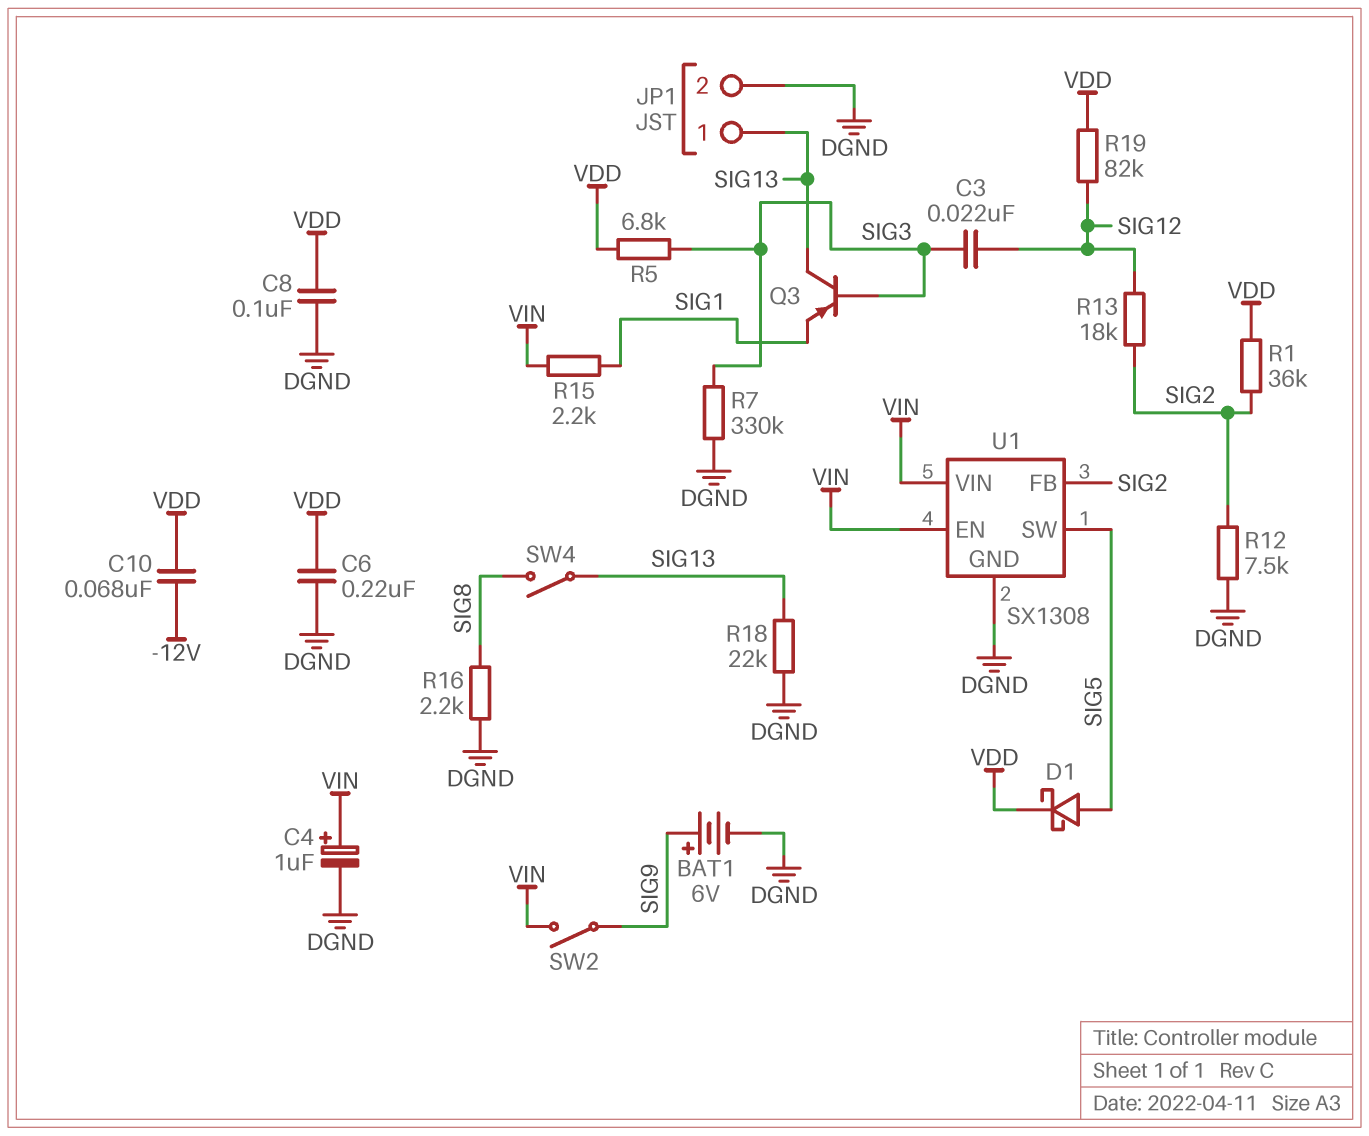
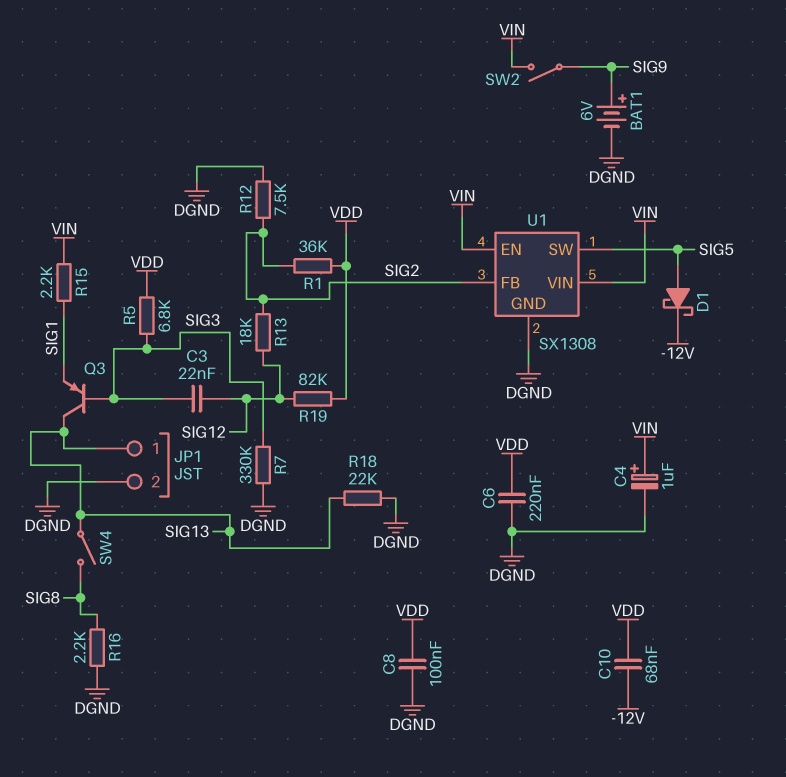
D1: schottky (A SIG5, K VDD) -> schottky (A SIG5, K -12V)

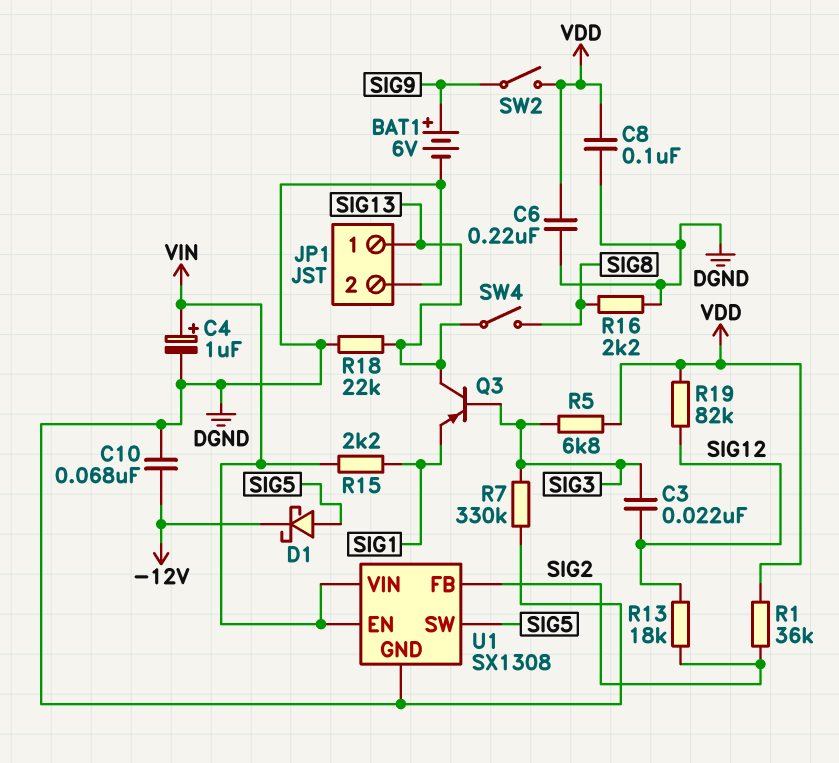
C10: 68nF (-12V, VDD) -> 68nF (-12V, DGND)
R12: 7.5k (DGND, SIG2) -> none
SW2: switch (SIG9, VIN) -> switch (SIG9, VDD)

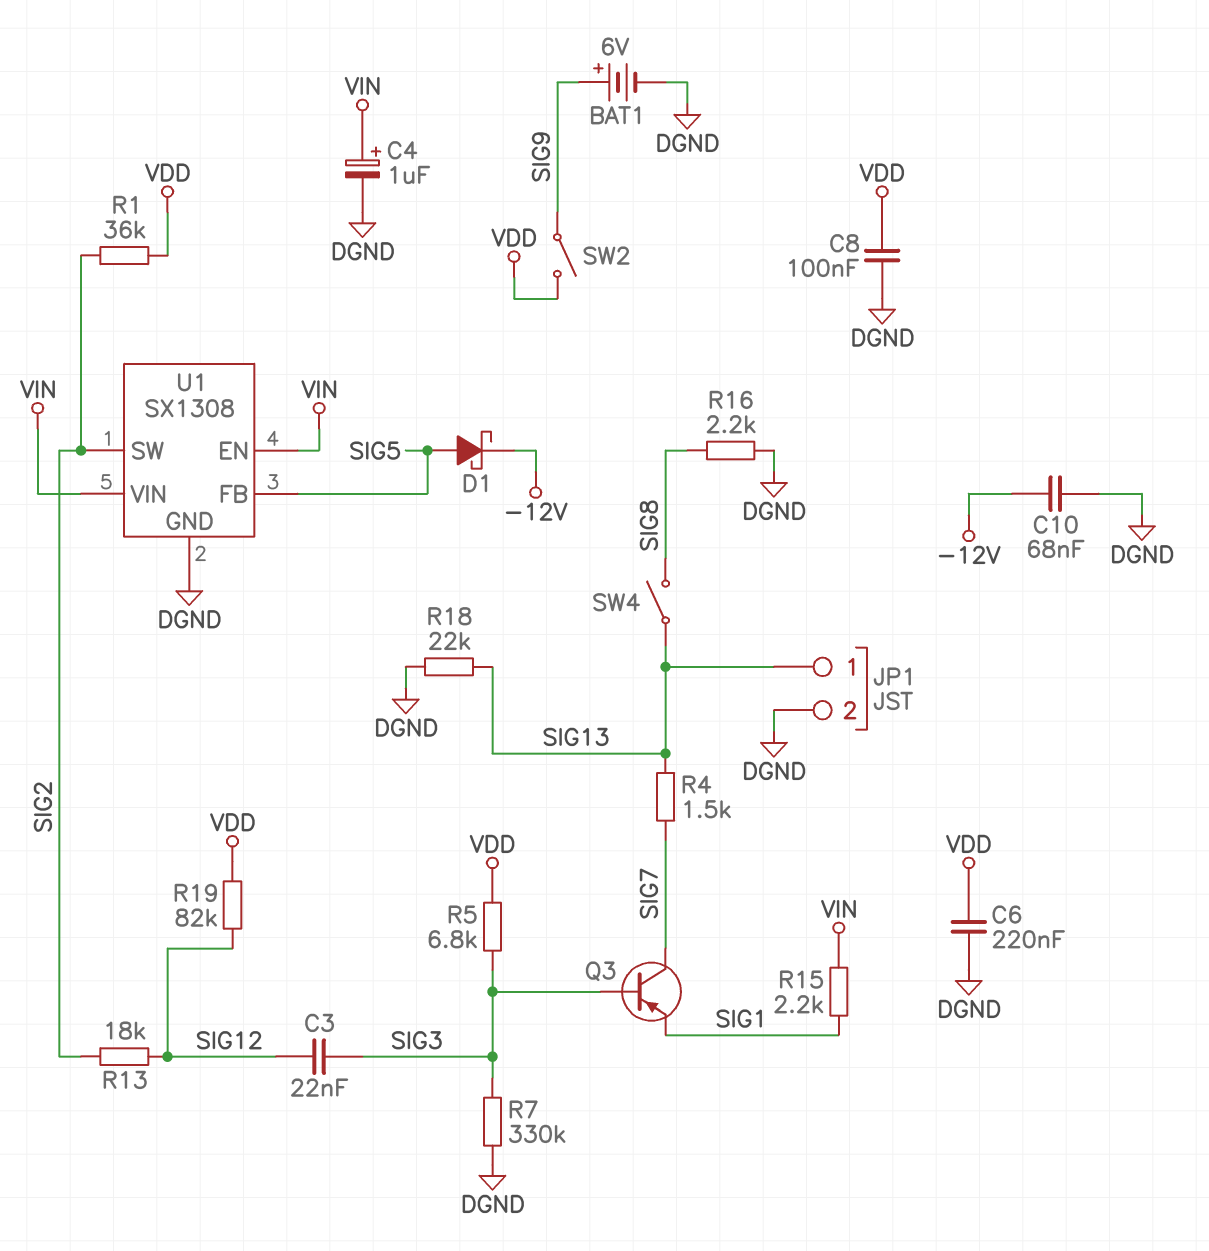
Q3: PNP (B SIG3, C SIG13, E SIG1) -> PNP (B SIG3, C SIG7, E SIG1)
R4: none -> 1.5k (SIG7, SIG13)
U1 pin FB: SIG2 -> SIG5
U1 pin SW: SIG5 -> SIG2

